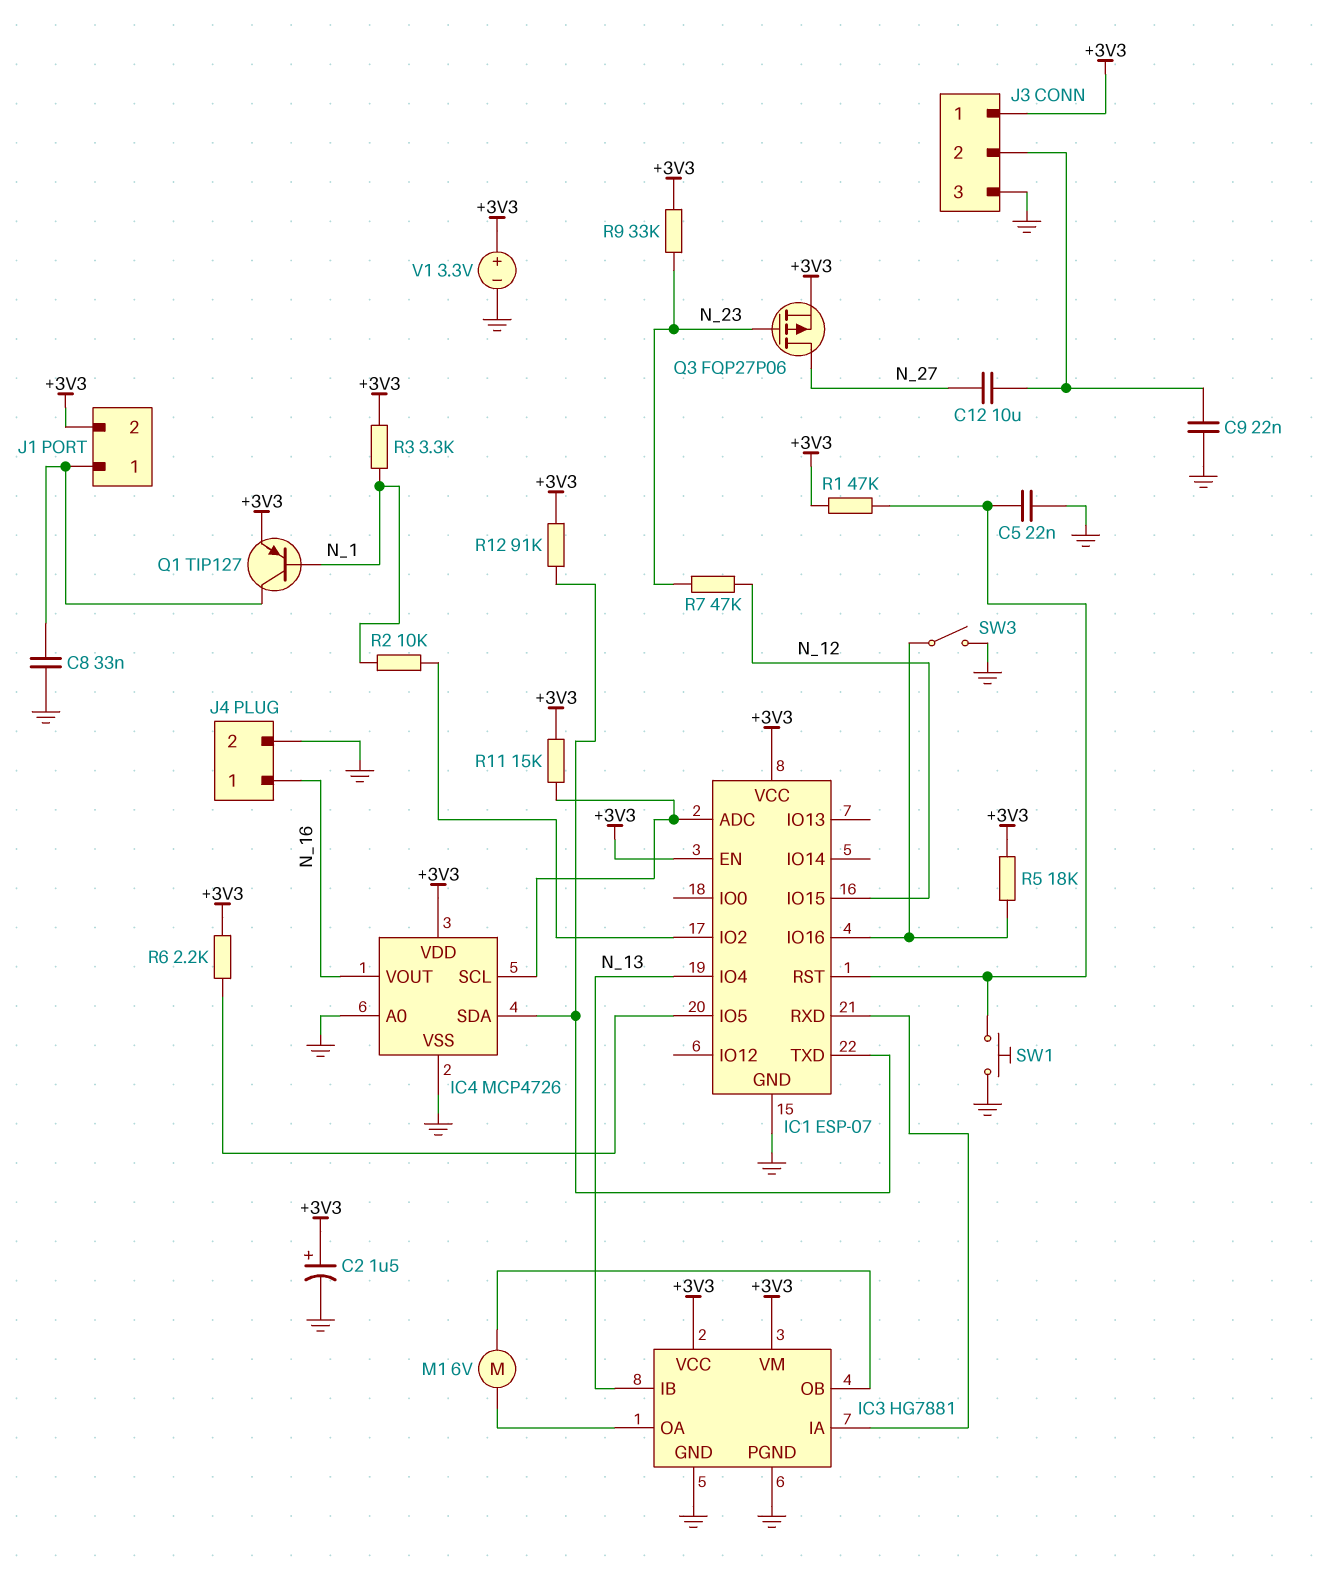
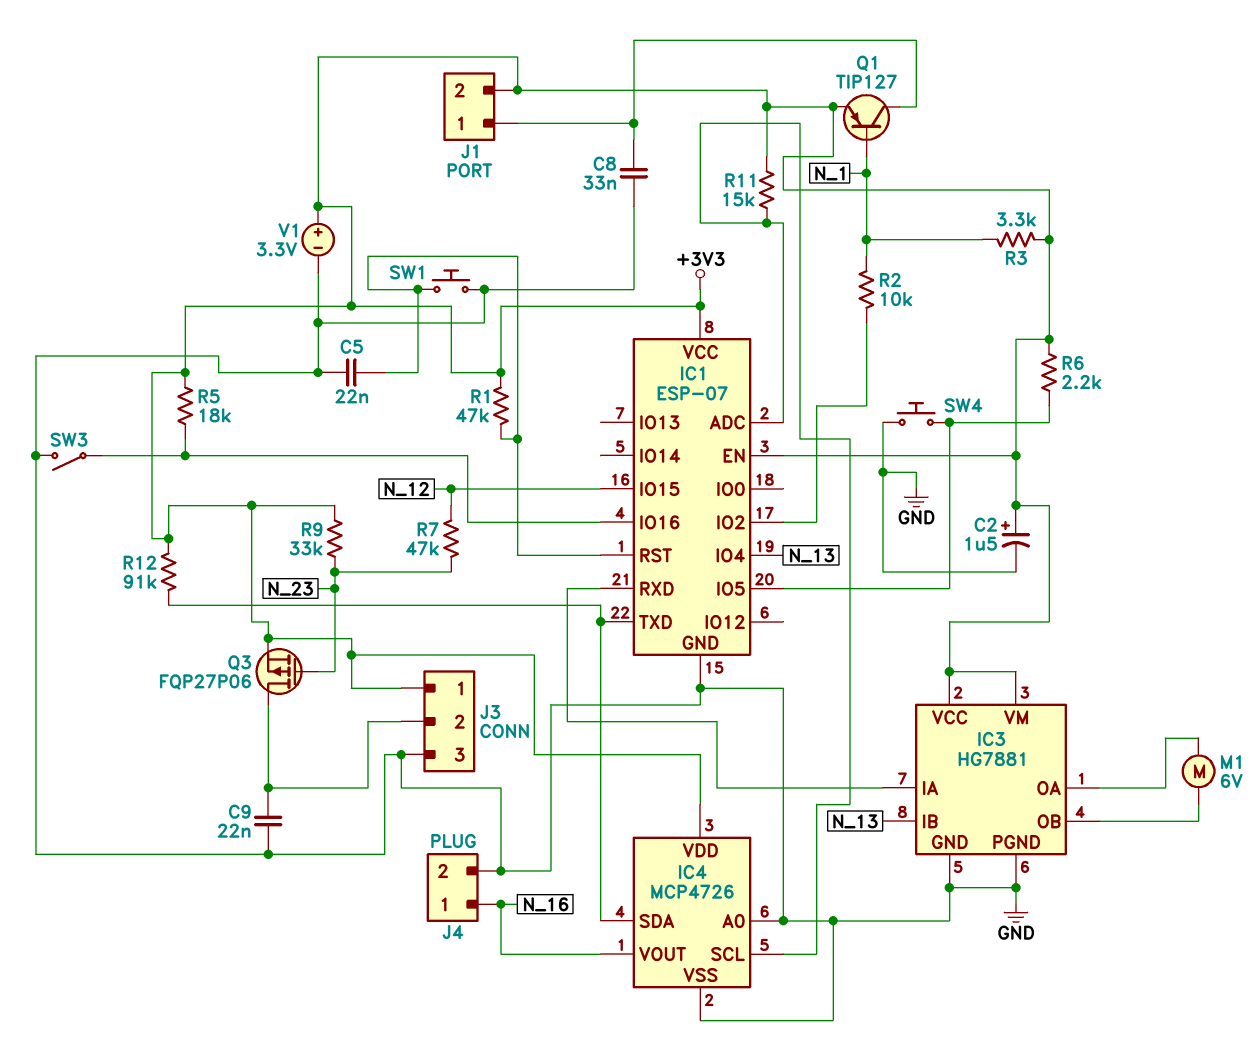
C12: 10uF (J3/2, N_27) -> none
Q3: PMOS FQP27P06 (G N_23, D N_27, S +3V3) -> PMOS FQP27P06 (G N_23, D J3/2, S +3V3)
SW4: none -> button (GND, IC1/IO5)

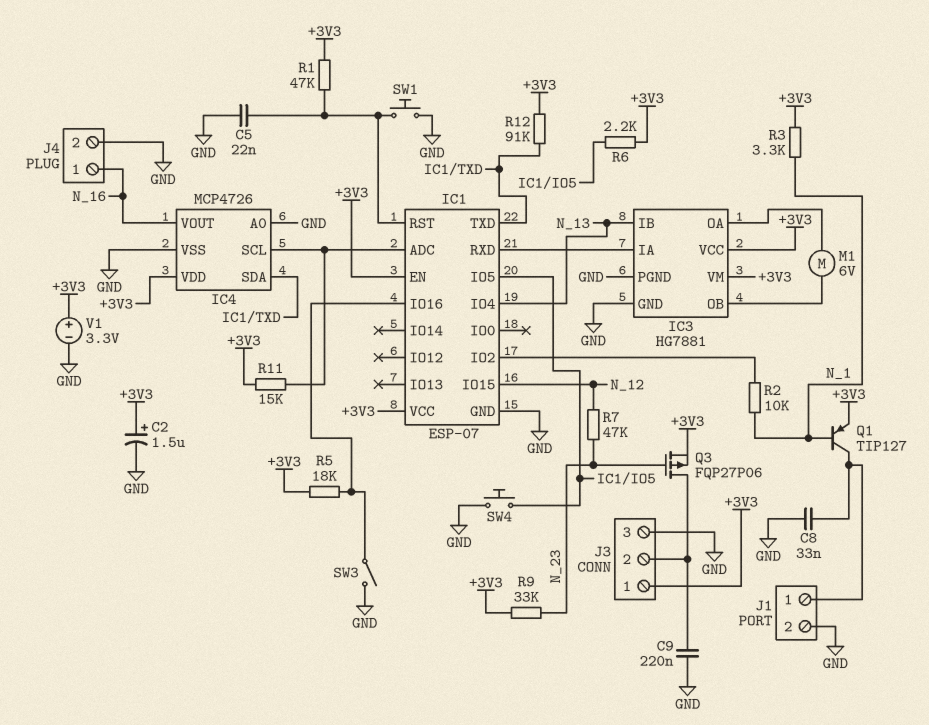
C9: 22nF (GND, J3/2) -> 220nF (GND, J3/2)
J1 pin 2: +3V3 -> GND

